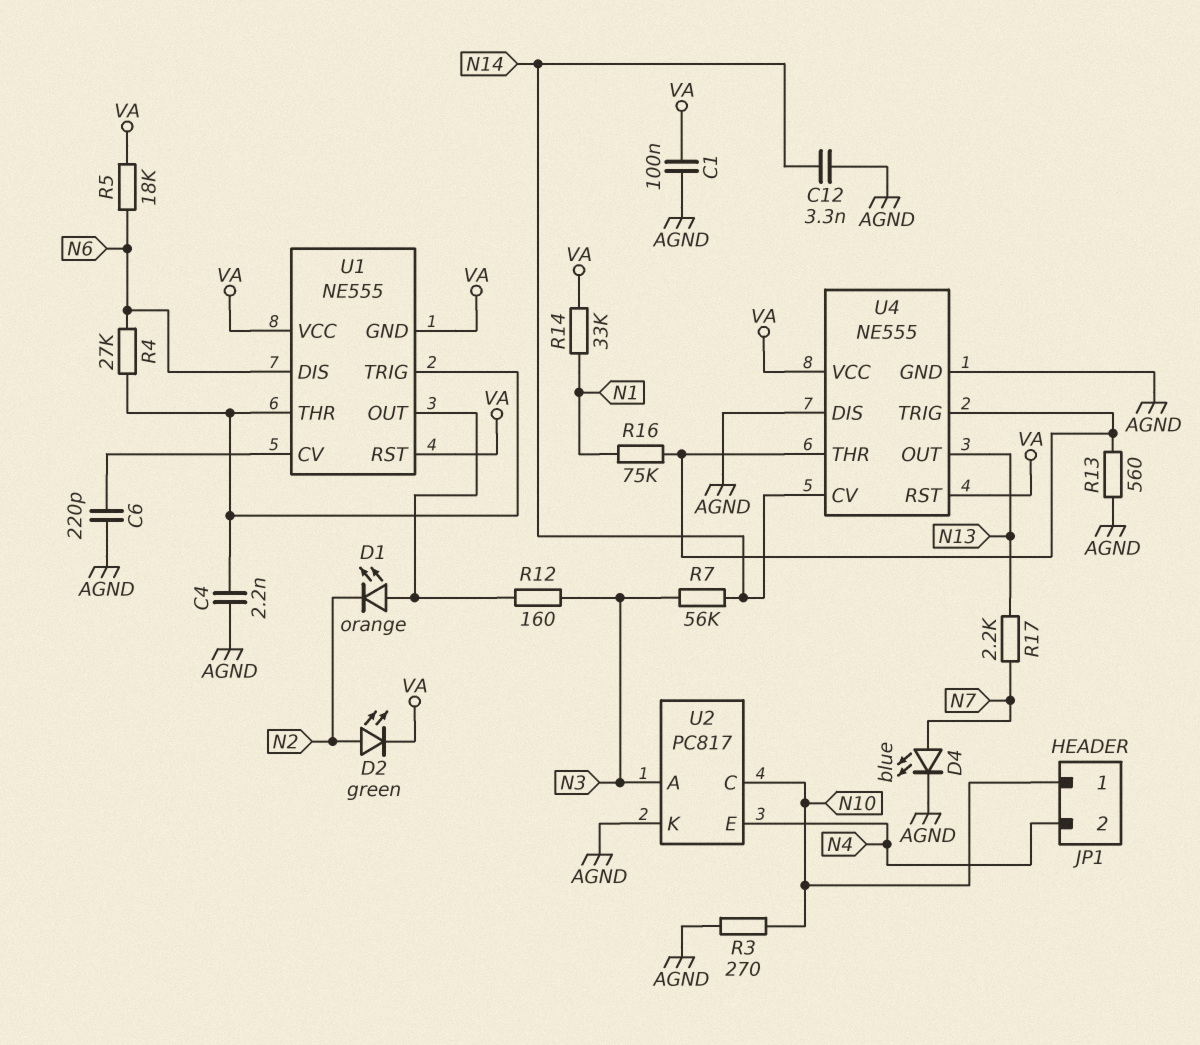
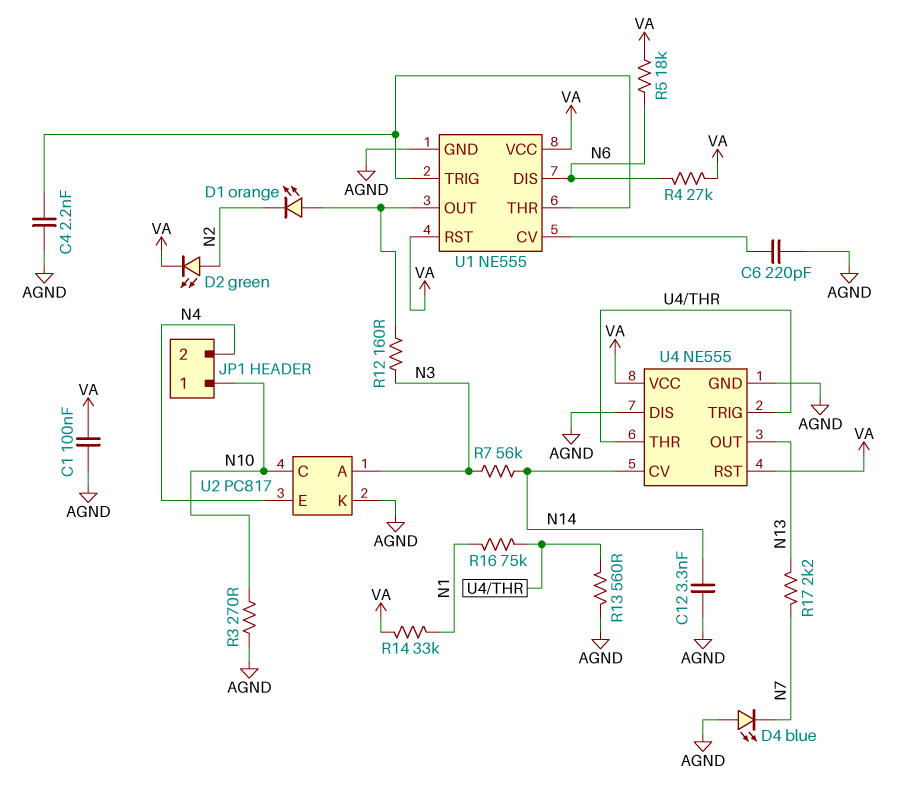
D4: LED blue (A N7, K AGND) -> LED blue (A AGND, K N7)
R4: 27k (N6, U1/THR) -> 27k (N6, VA)
U1 pin GND: VA -> AGND

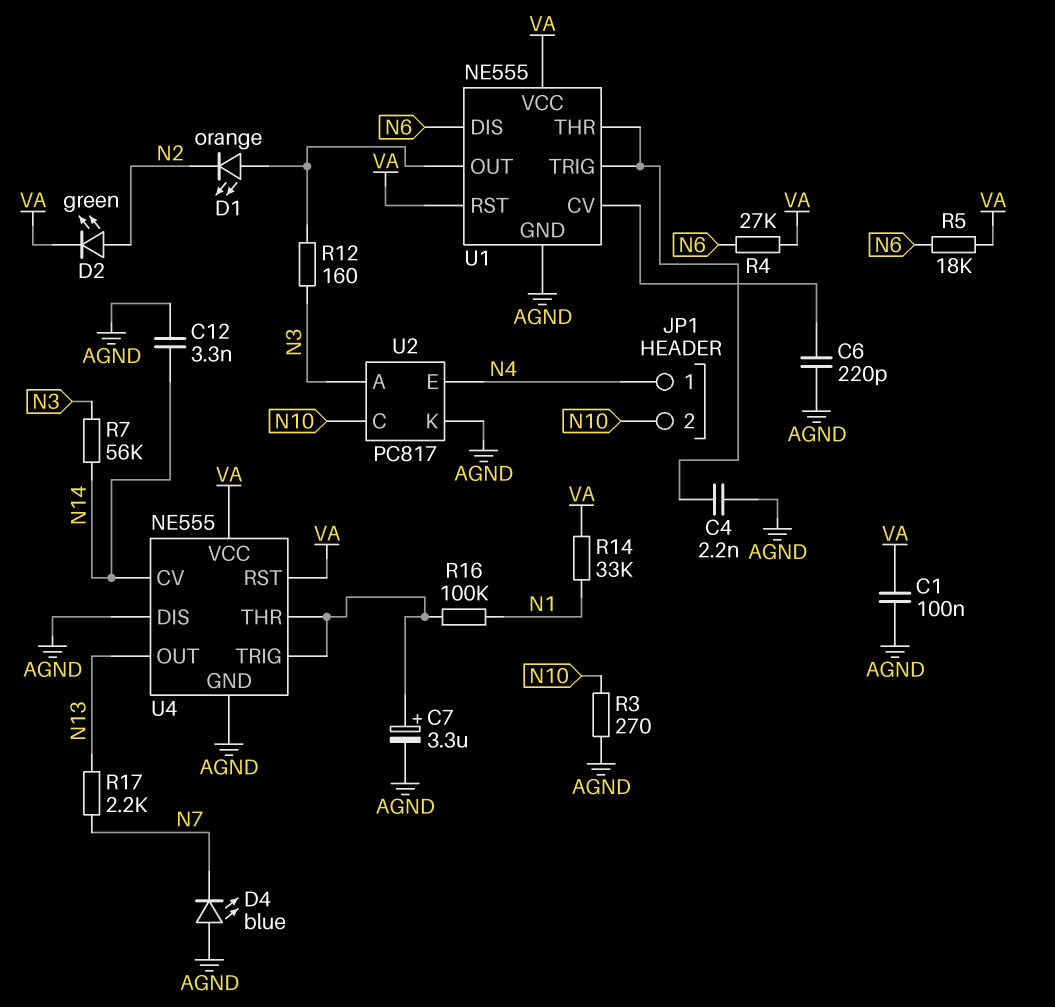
C7: none -> 3.3uF (plus U4/THR, minus AGND)
JP1 pin 1: N10 -> N4
JP1 pin 2: N4 -> N10
R13: 560 (AGND, U4/THR) -> none
R16: 75k (N1, U4/THR) -> 100k (N1, U4/THR)

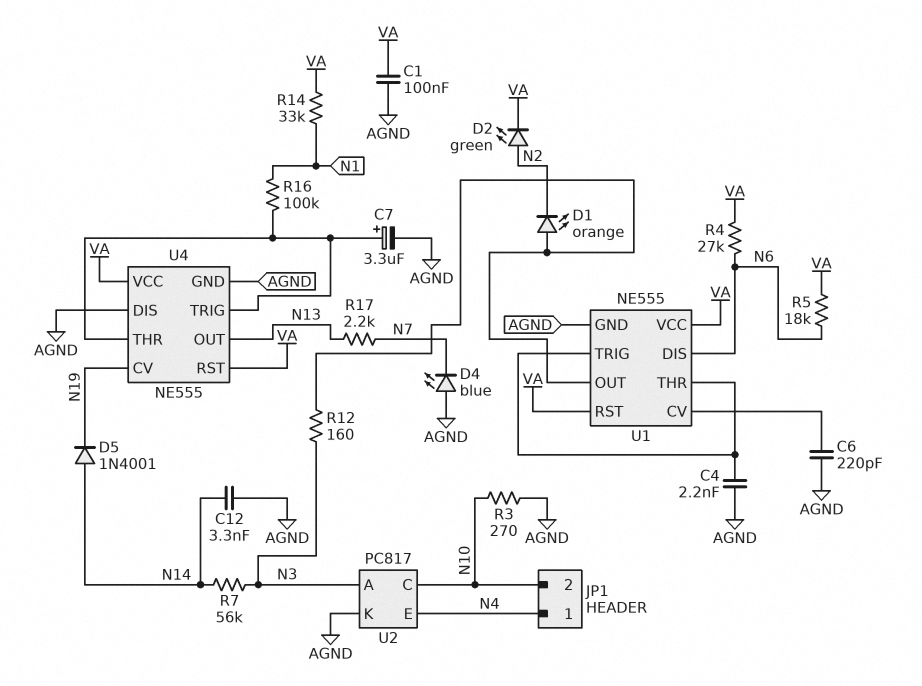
D5: none -> diode 1N4001 (A N14, K N19)
U4 pin CV: N14 -> N19

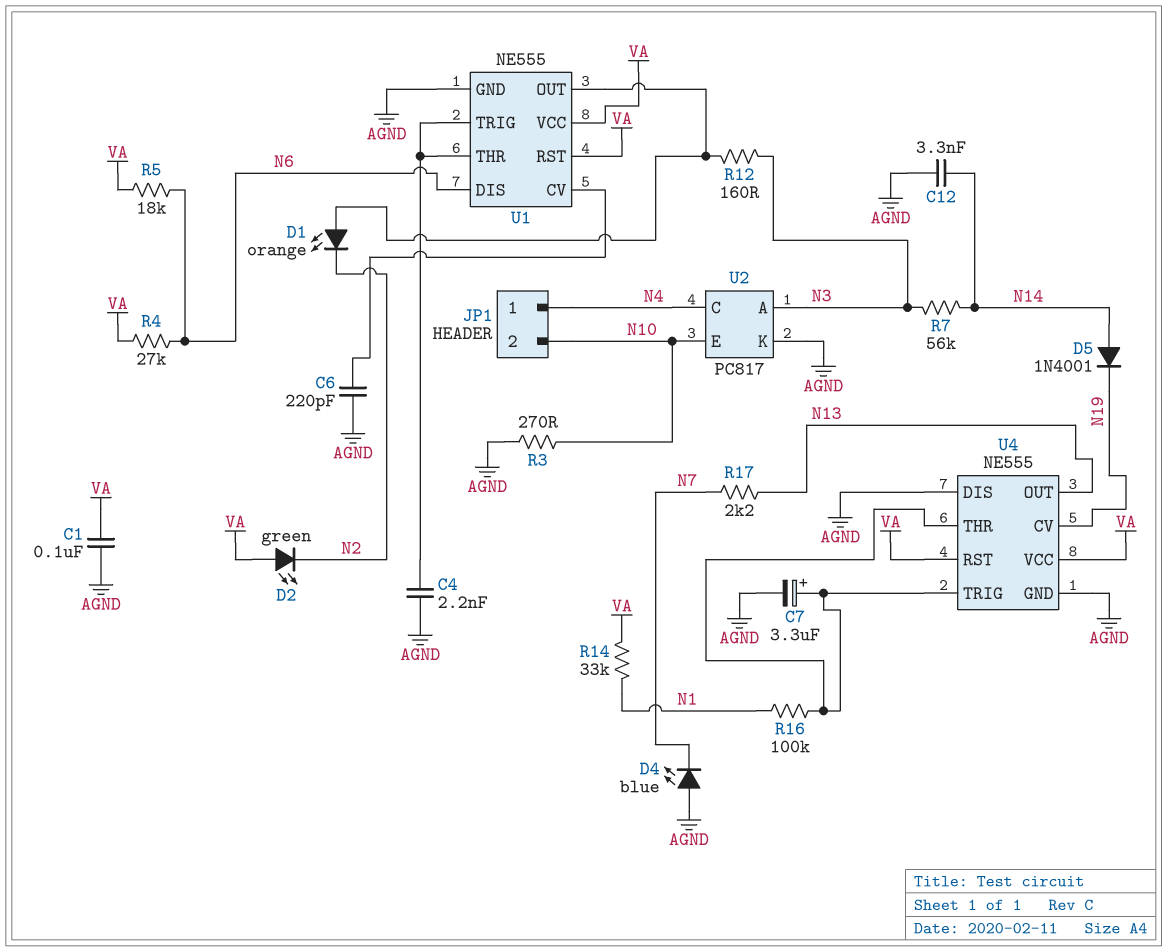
D2: LED green (A N2, K VA) -> LED green (A VA, K N2)
U2 pin C: N10 -> N4
U2 pin E: N4 -> N10

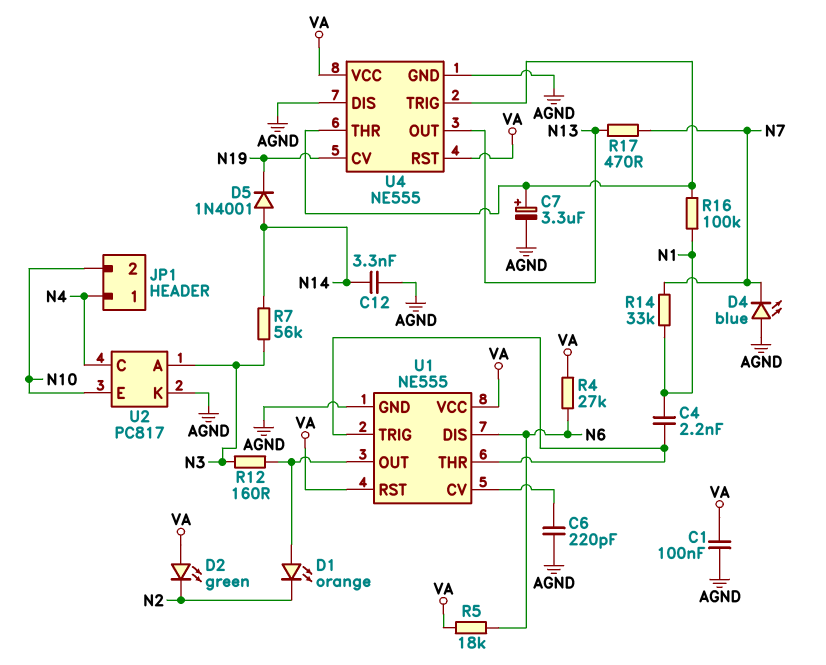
C4: 2.2nF (AGND, U1/THR) -> 2.2nF (N1, U1/THR)
R3: 270 (AGND, N10) -> none
R14: 33k (N1, VA) -> 33k (N1, N7)
R17: 2.2k (N7, N13) -> 470 (N7, N13)

